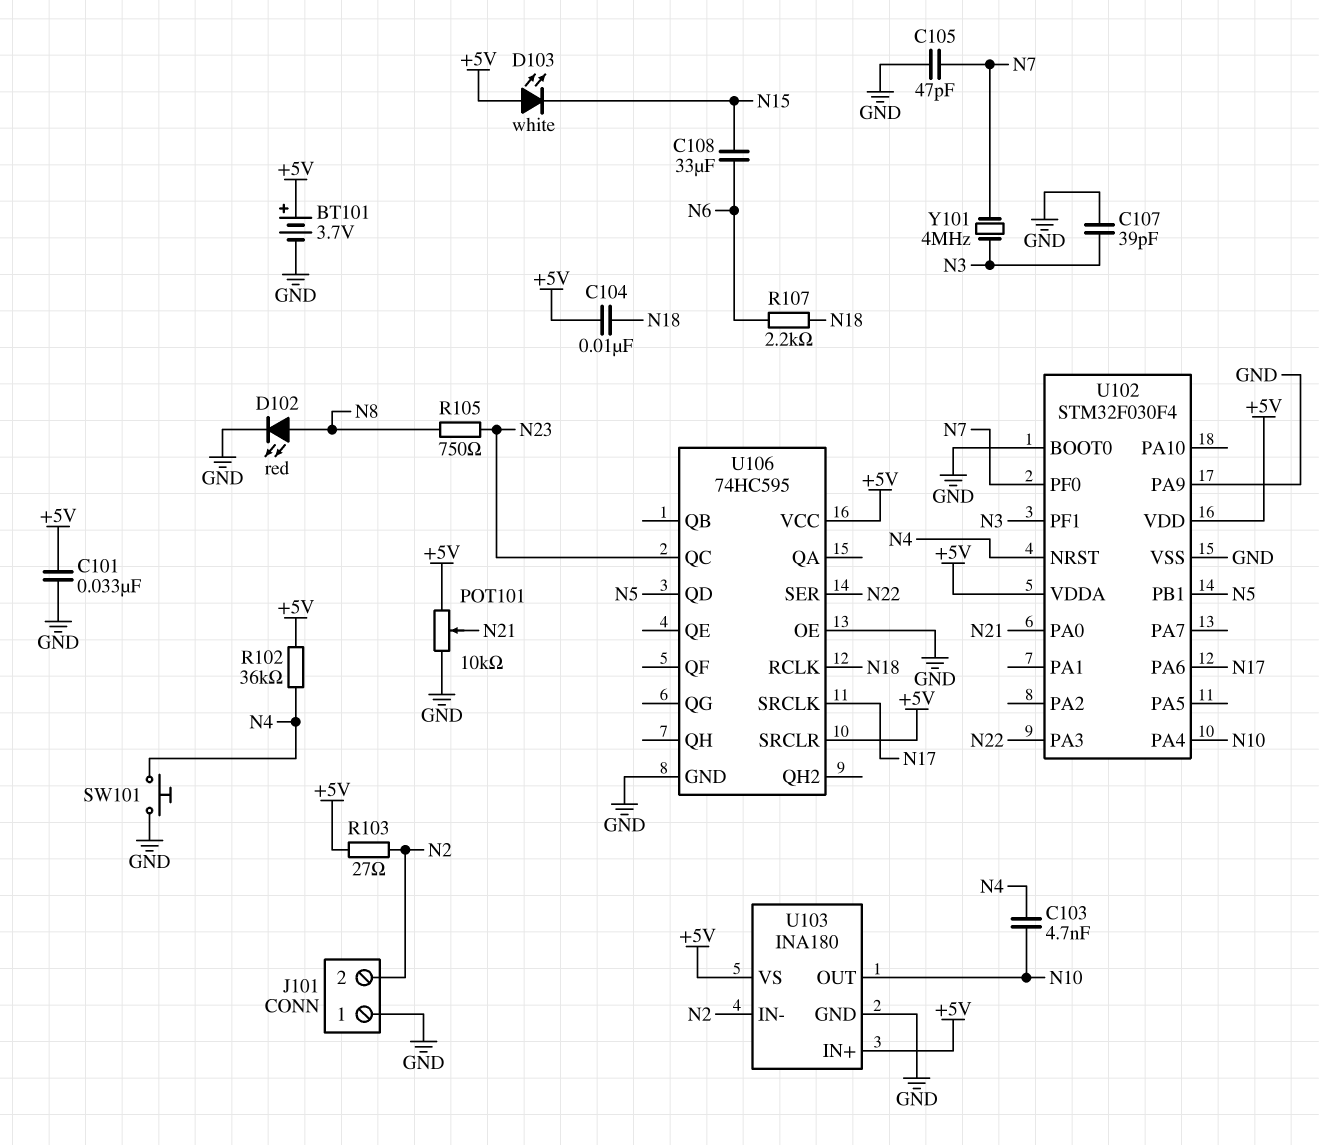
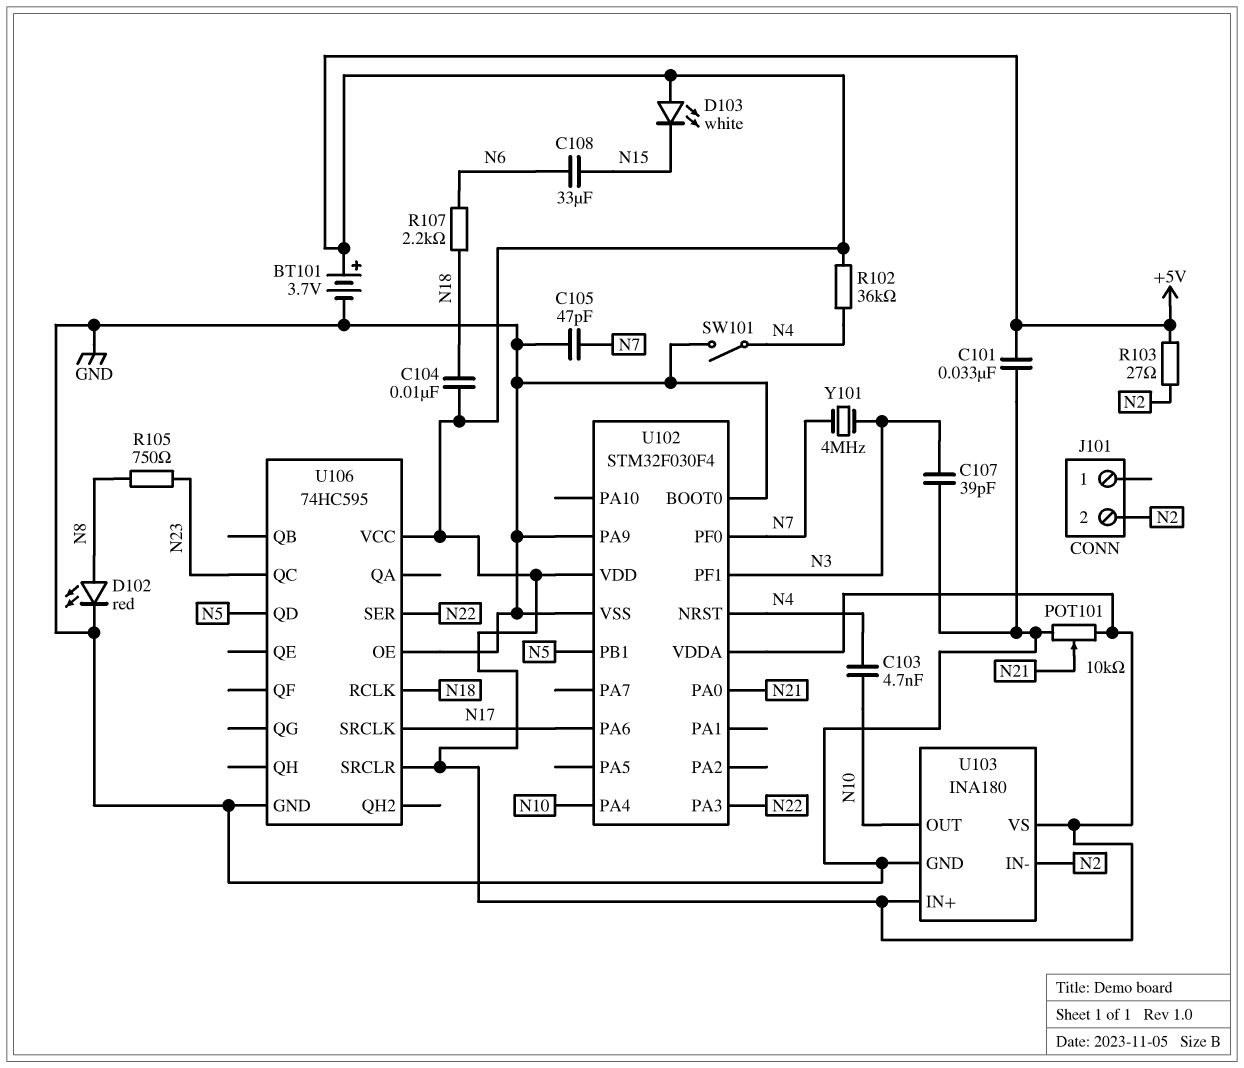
J101 pin 1: GND -> none
SW101: button (GND, N4) -> switch (GND, N4)

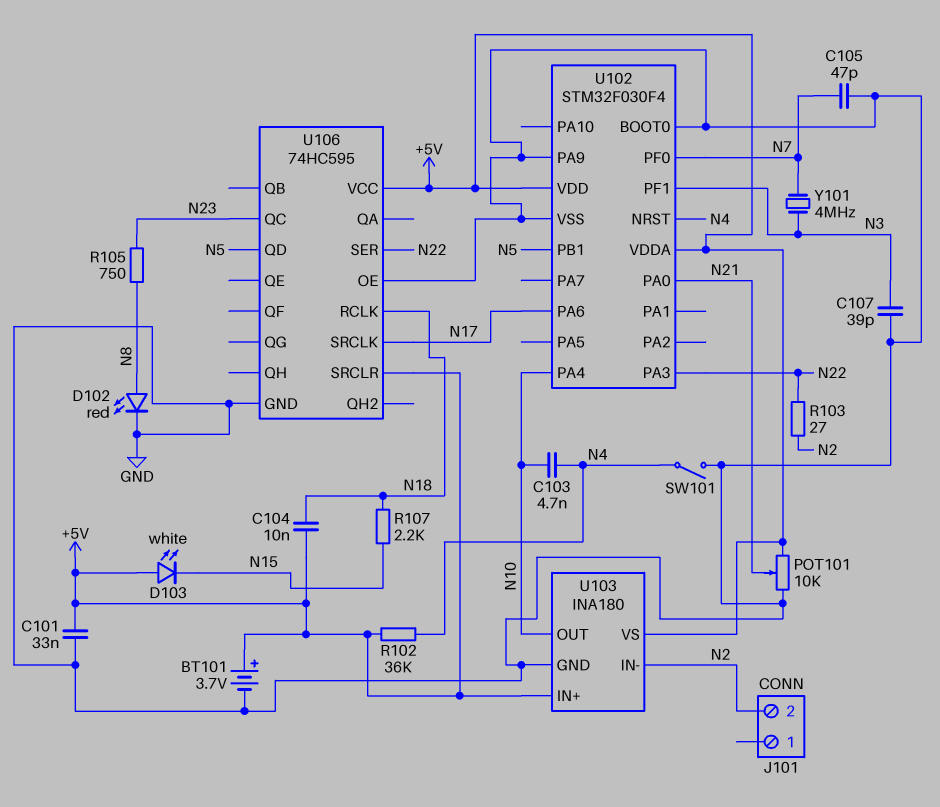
C108: 33uF (N6, N15) -> none
R103: 27 (+5V, N2) -> 27 (N2, N22)
R107: 2.2k (N6, N18) -> 2.2k (N15, N18)

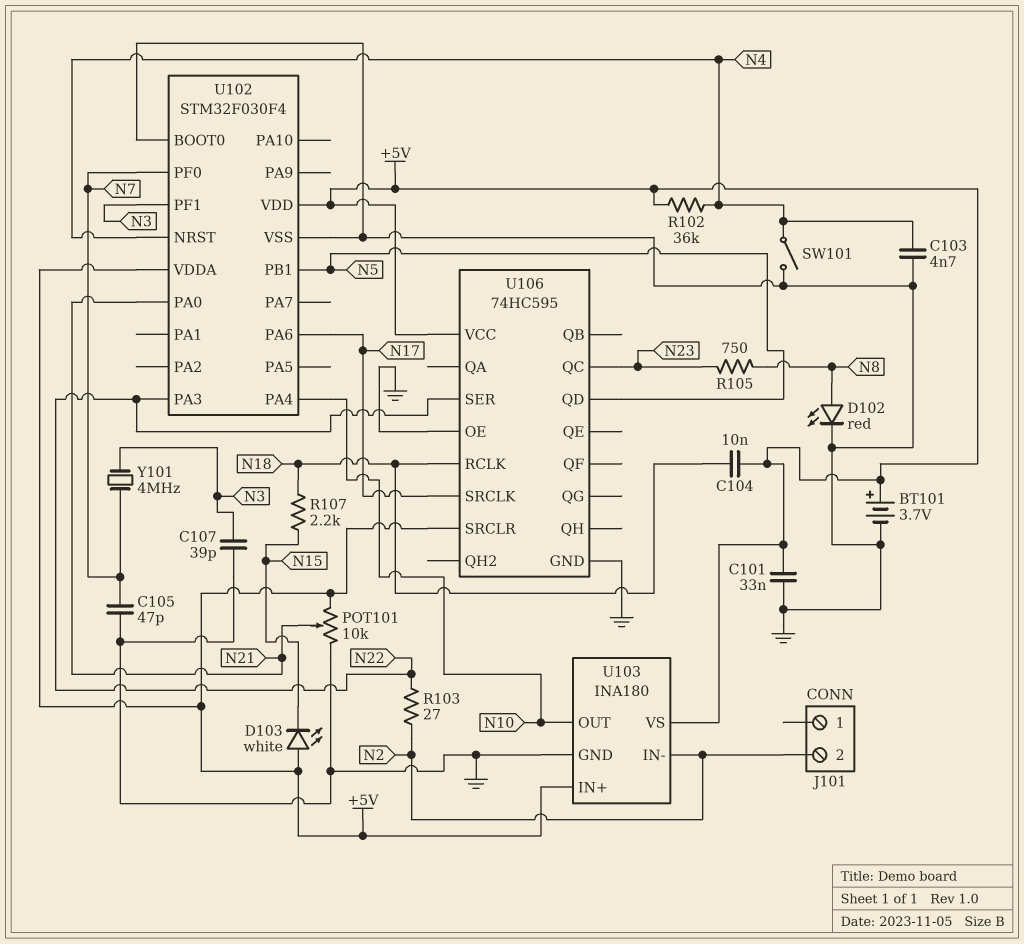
C103: 4.7nF (N4, N10) -> 4.7nF (GND, N4)
U102 pin PA9: GND -> none

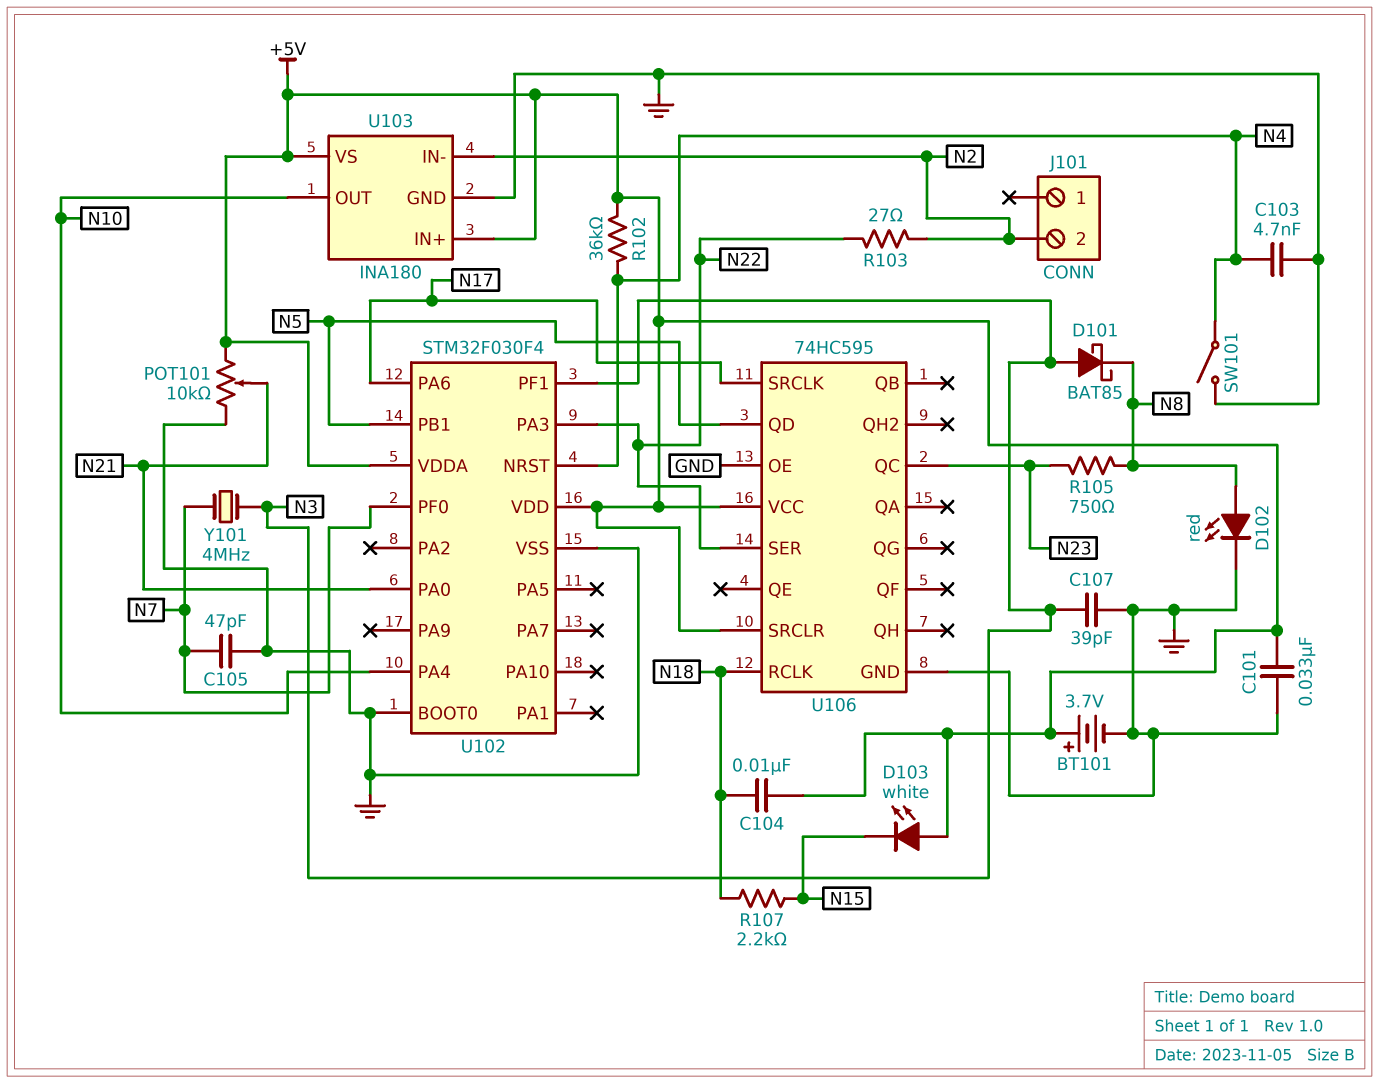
D101: none -> schottky BAT85 (A N3, K N8)

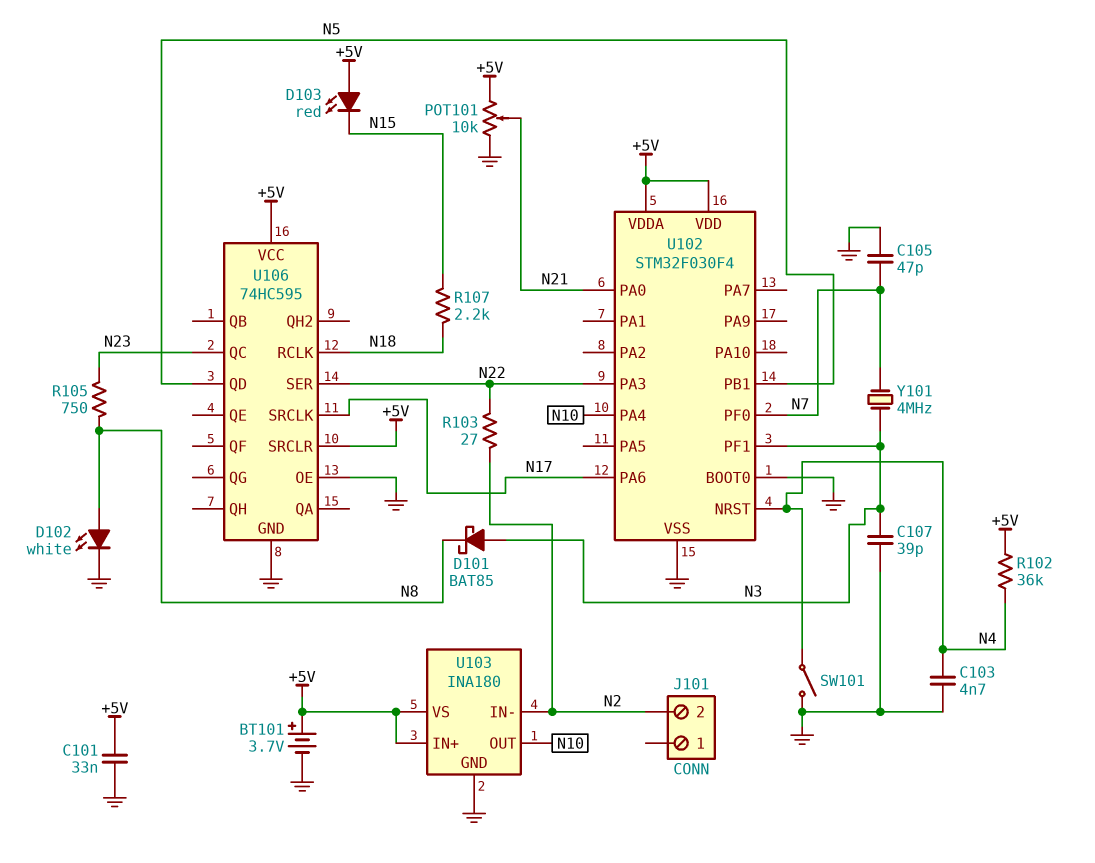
C104: 10nF (+5V, N18) -> none
D102: LED red (A N8, K GND) -> LED white (A N8, K GND)
D103: LED white (A +5V, K N15) -> LED red (A +5V, K N15)

